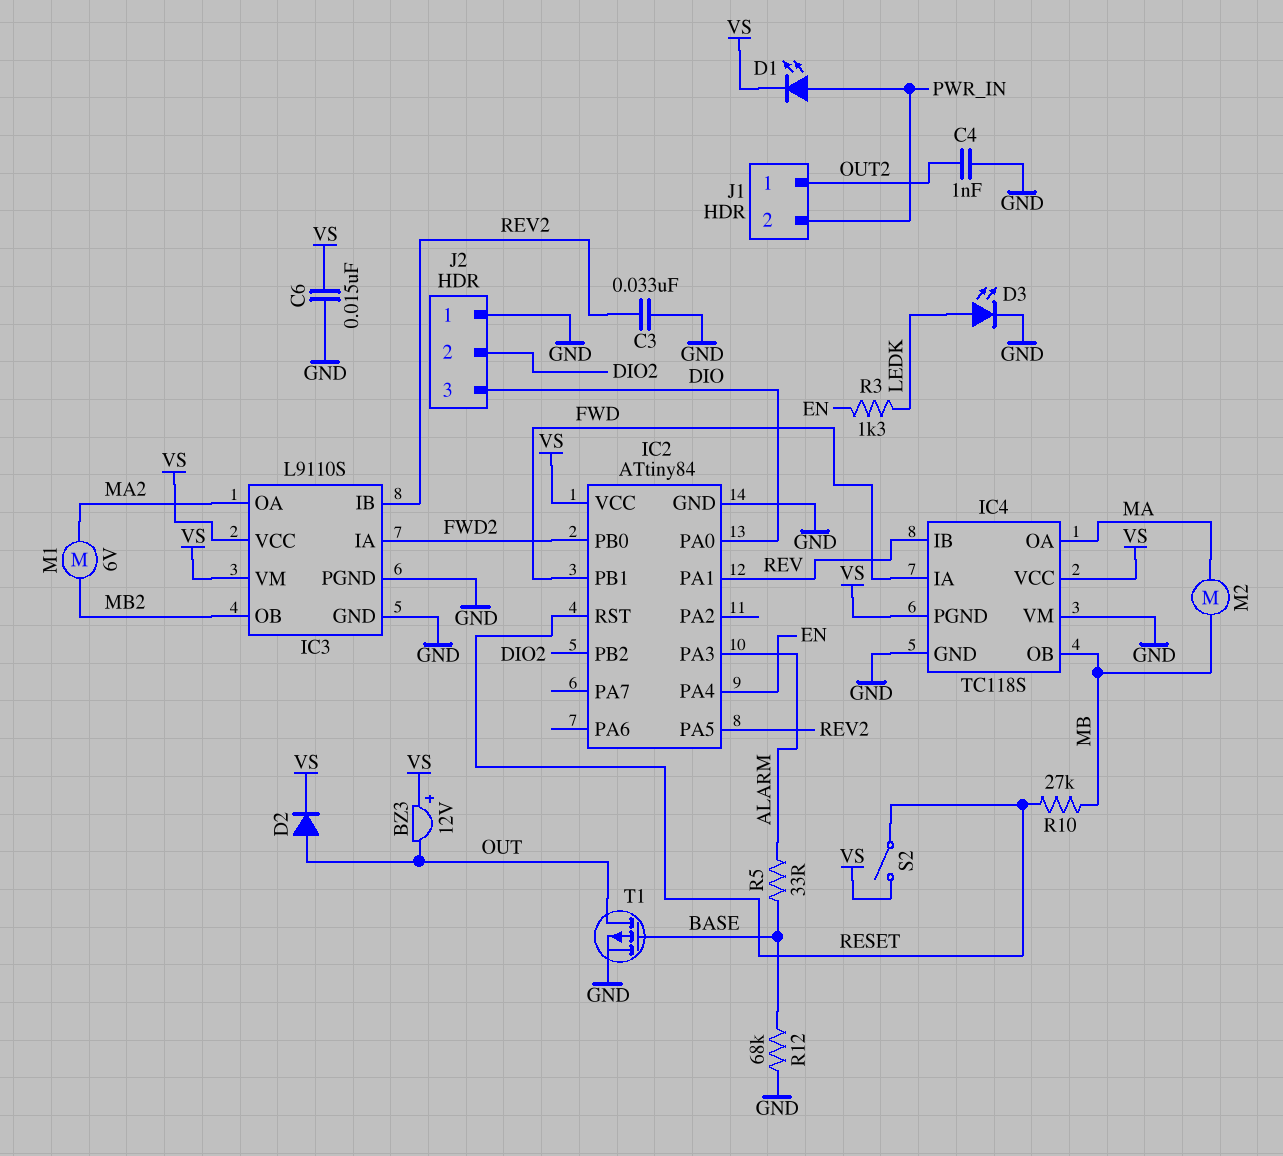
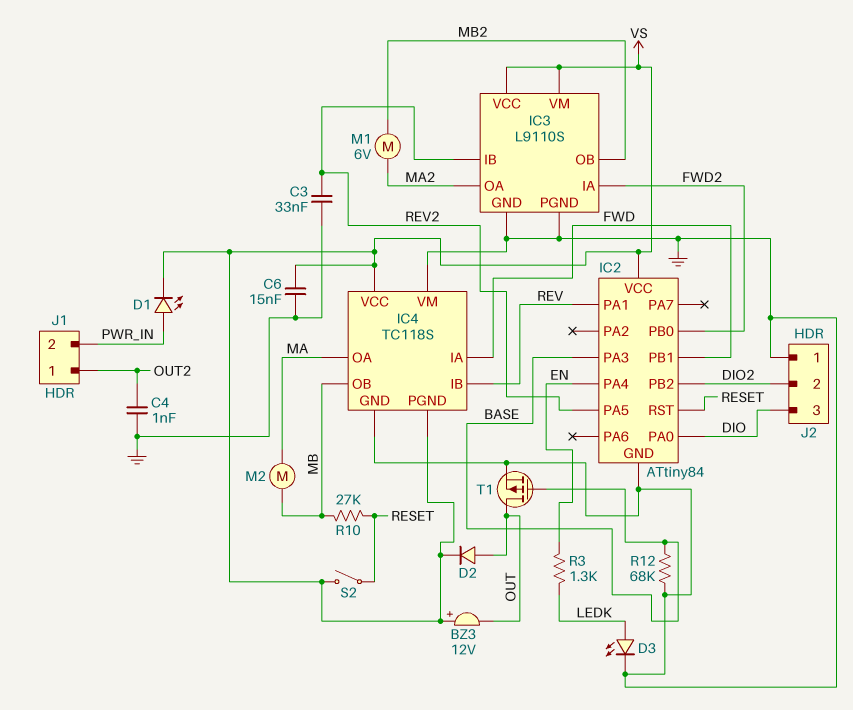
IC2 pin PA3: ALARM -> BASE
R5: 33 (ALARM, BASE) -> none

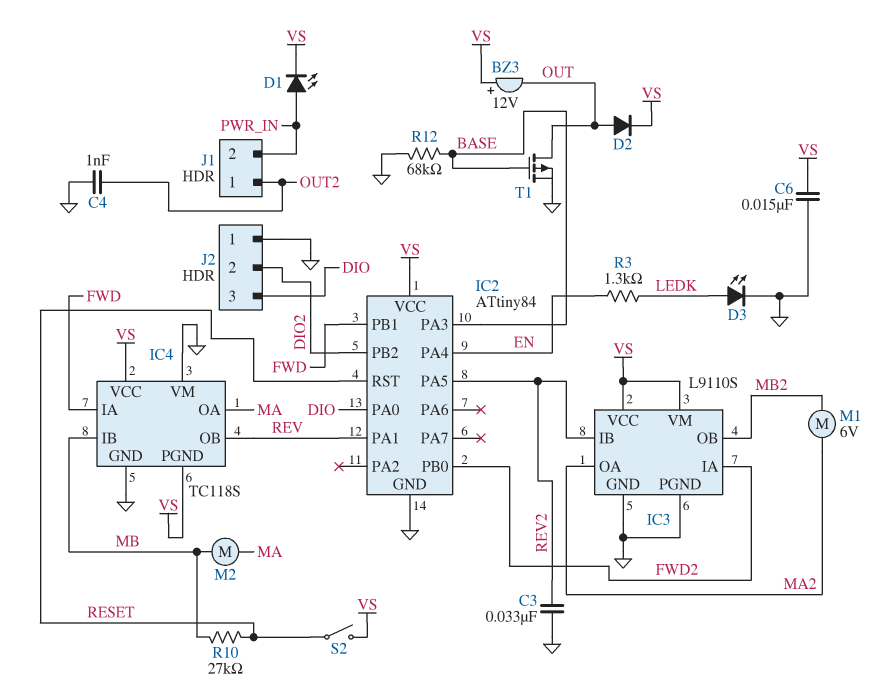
IC4 pin IB: REV -> MB
IC4 pin OB: MB -> REV

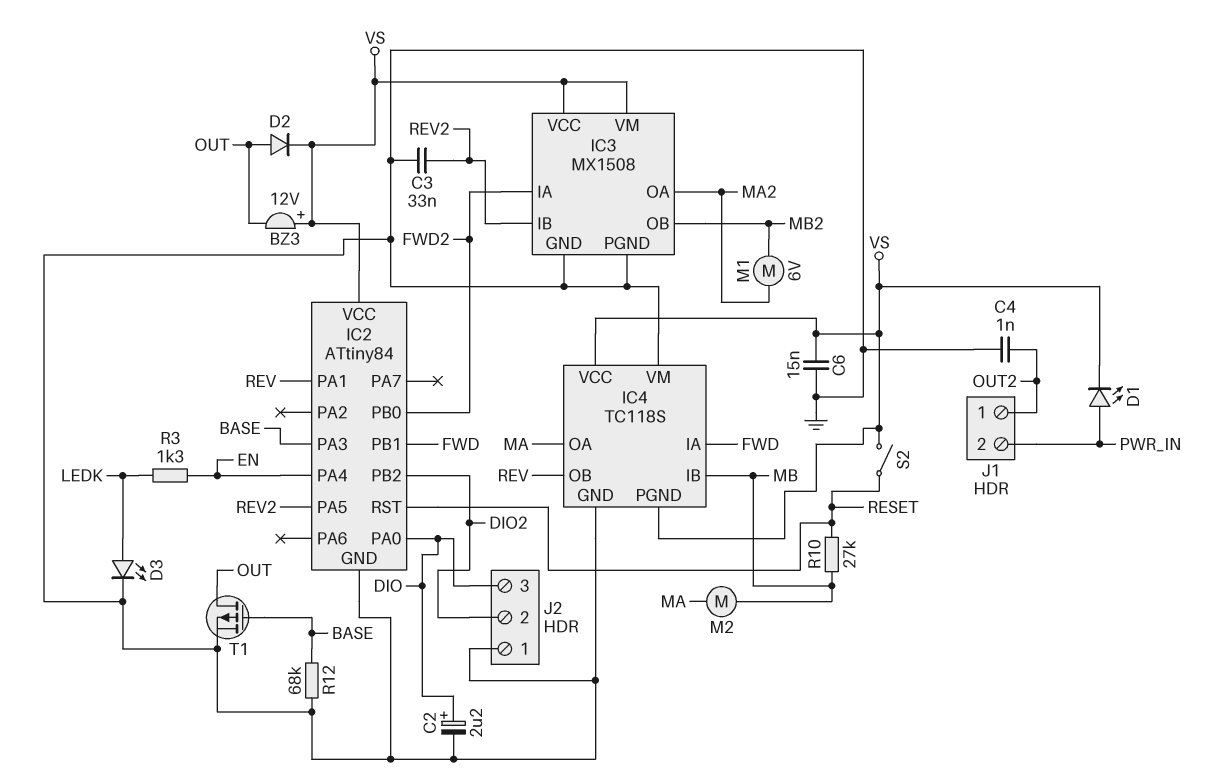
C2: none -> 2.2uF (plus DIO, minus GND)
IC3: L9110S -> MX1508

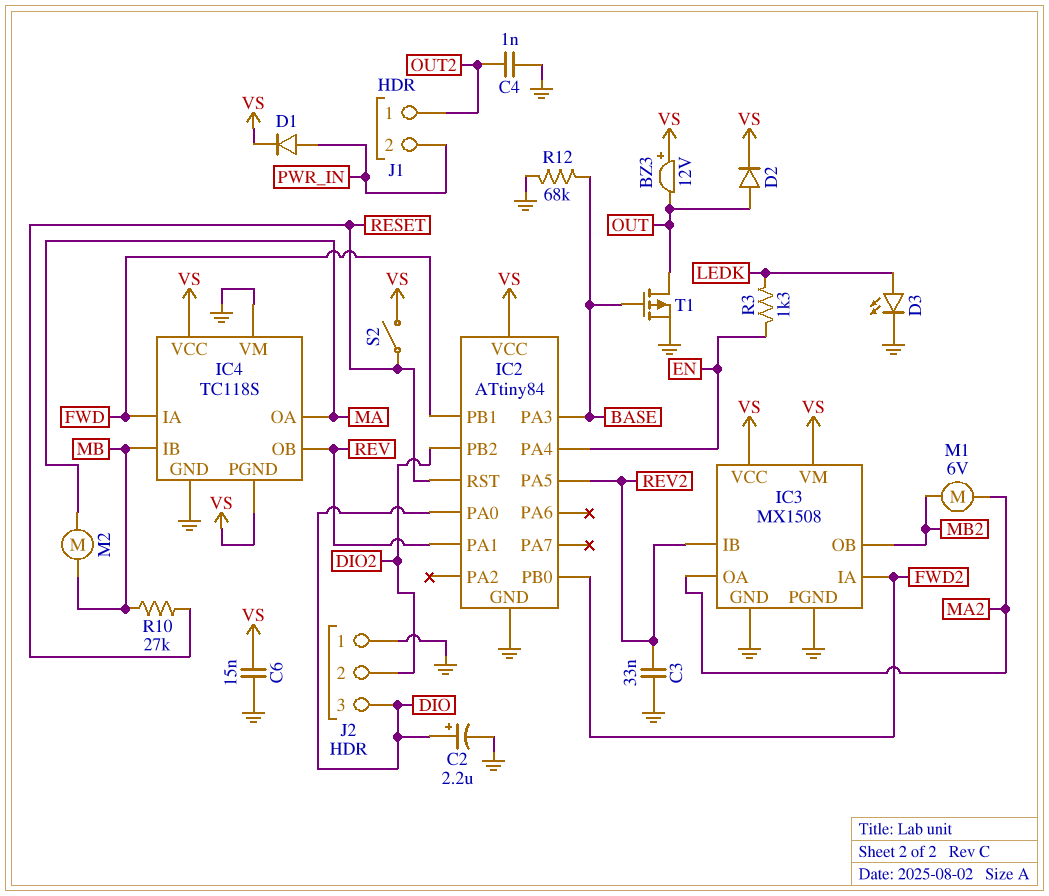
D1: LED (A PWR_IN, K VS) -> diode (A PWR_IN, K VS)

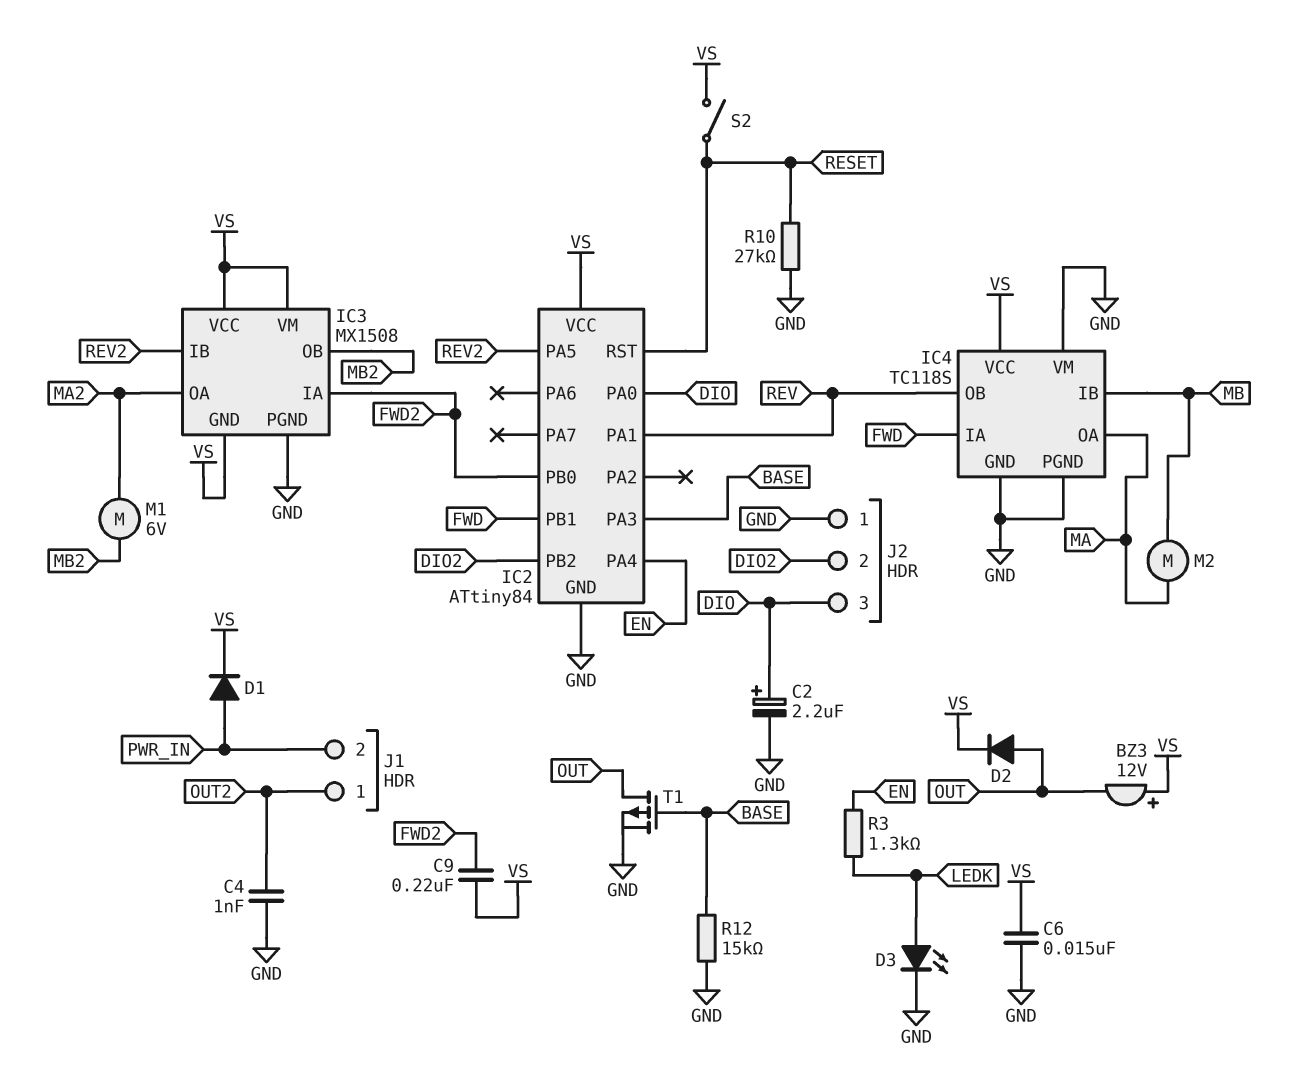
C3: 33nF (GND, REV2) -> none
C9: none -> 220nF (FWD2, VS)
IC3 pin GND: GND -> VS
IC4 pin PGND: VS -> GND
R10: 27k (MB, RESET) -> 27k (GND, RESET)
R12: 68k (BASE, GND) -> 15k (BASE, GND)

